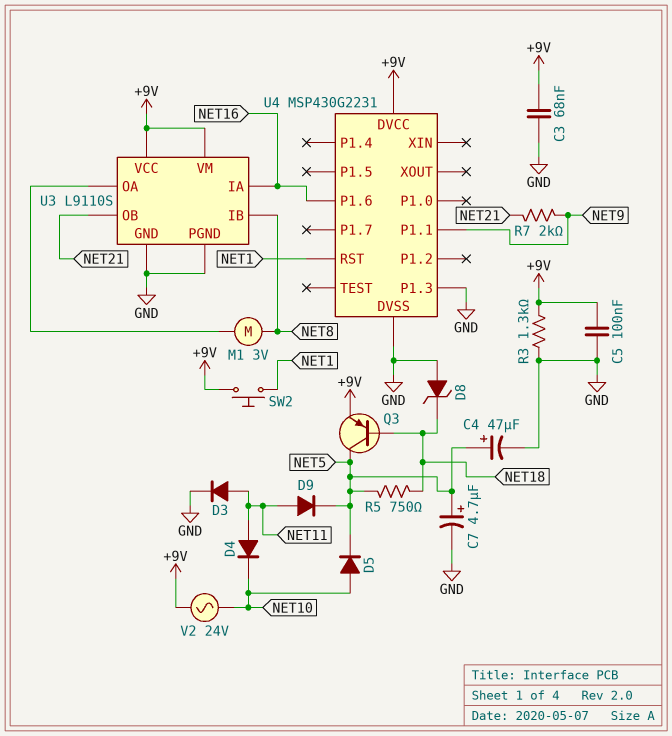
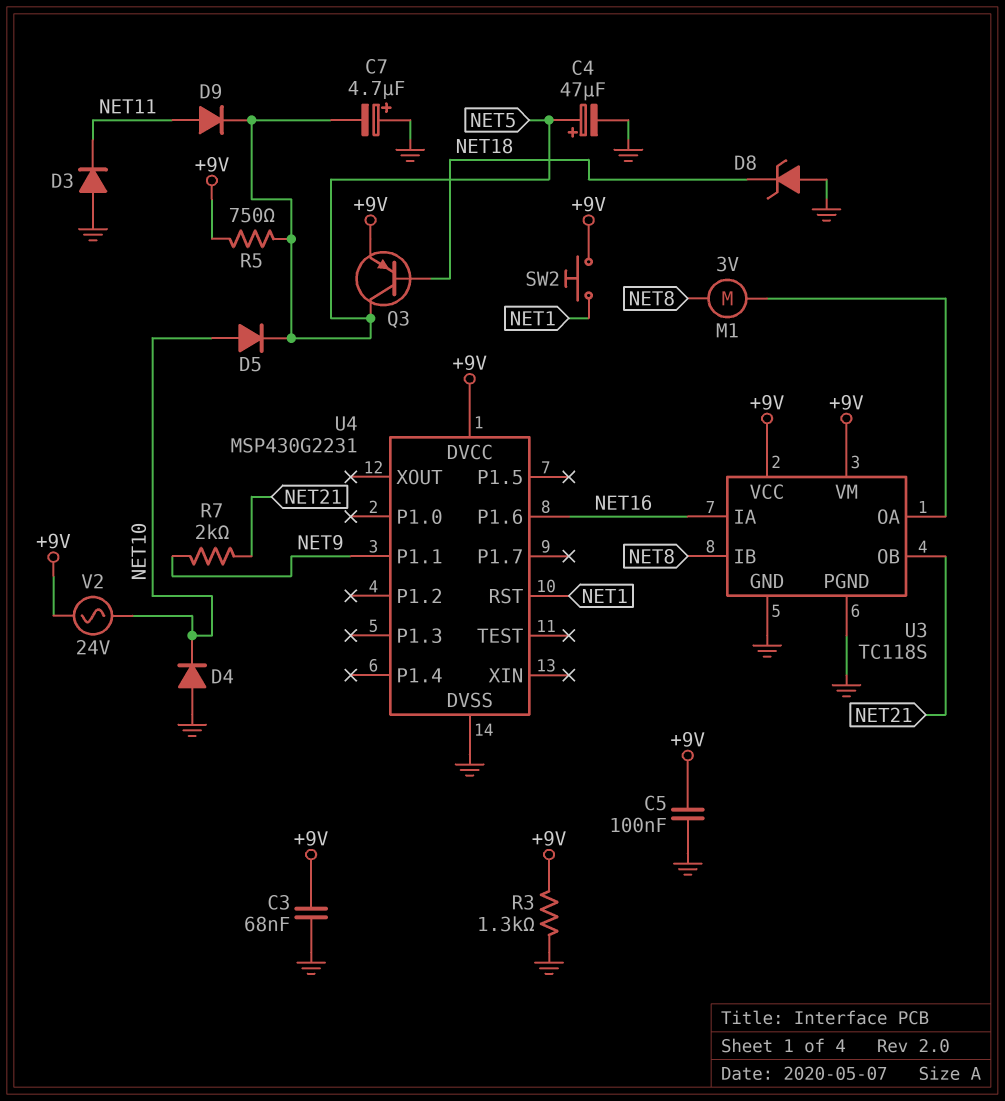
C7: 4.7uF (plus NET5, minus GND) -> 4.7uF (plus GND, minus NET5)
D3: diode (A NET11, K GND) -> diode (A GND, K NET11)
D4: diode (A NET11, K NET10) -> diode (A GND, K NET10)
R5: 750 (NET5, NET18) -> 750 (+9V, NET5)
U3: L9110S -> TC118S
U4 pin P1.3: GND -> none

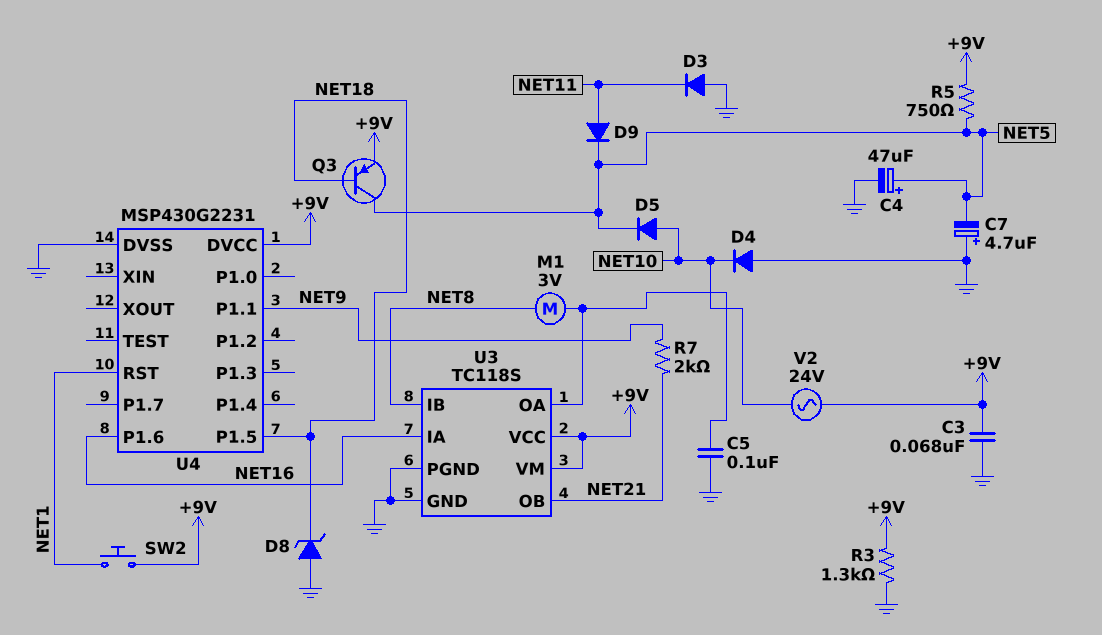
C5: 100nF (+9V, GND) -> 100nF (GND, U3/OA)
U4 pin P1.5: none -> NET18

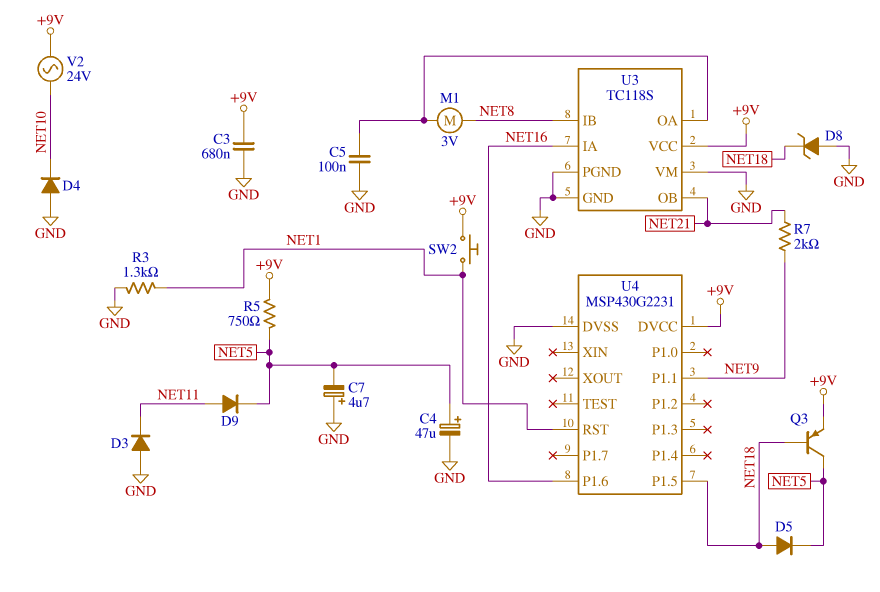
C3: 68nF (+9V, GND) -> 680nF (+9V, GND)
D5: diode (A NET10, K NET5) -> diode (A NET18, K NET5)
R3: 1.3k (+9V, GND) -> 1.3k (GND, NET1)
U3 pin VM: +9V -> GND

